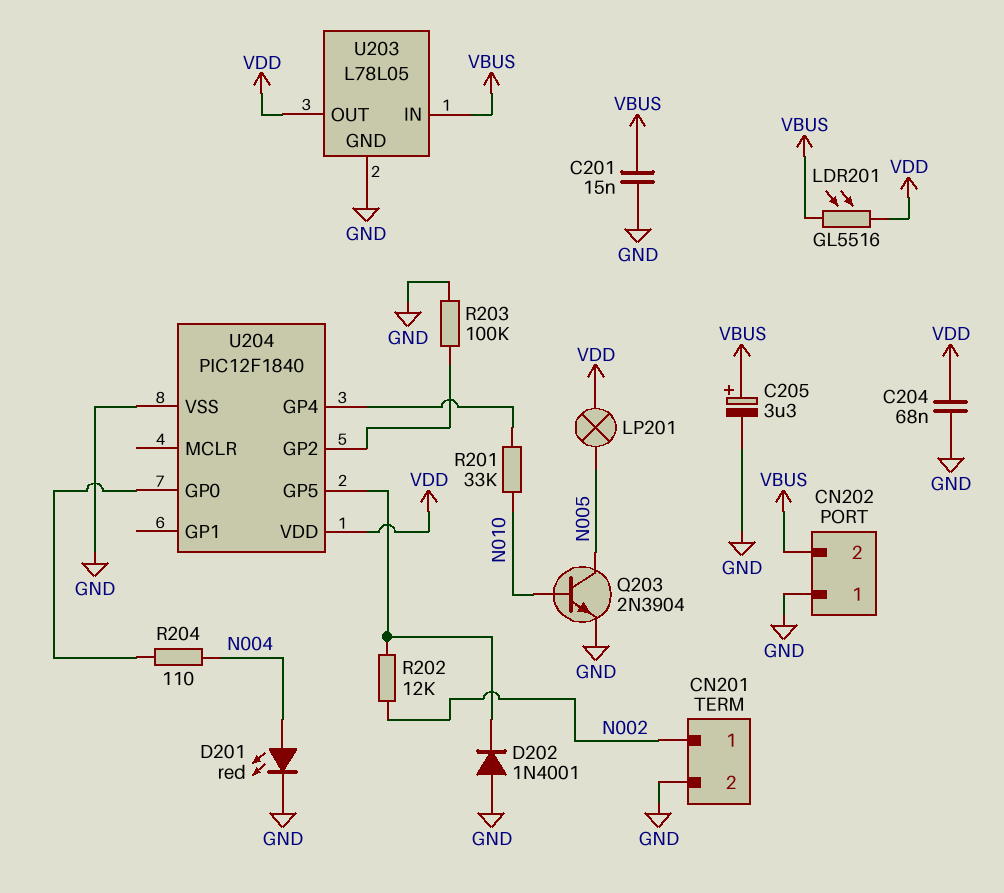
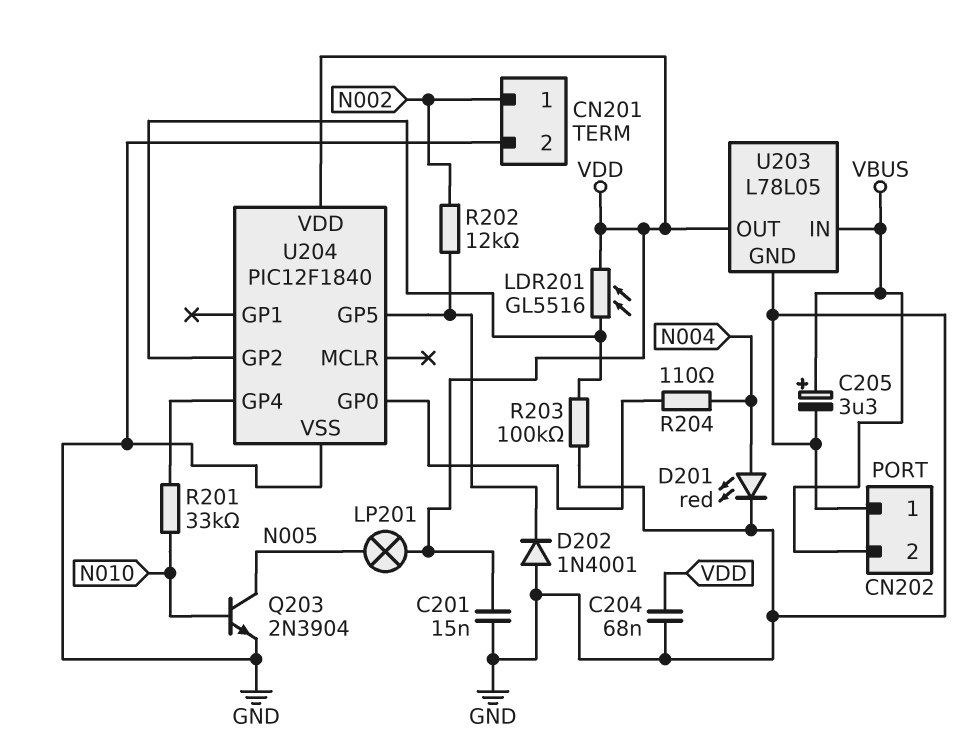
C201: 15nF (GND, VBUS) -> 15nF (GND, VDD)
LDR201: GL5516 (VBUS, VDD) -> GL5516 (U204/GP2, VDD)

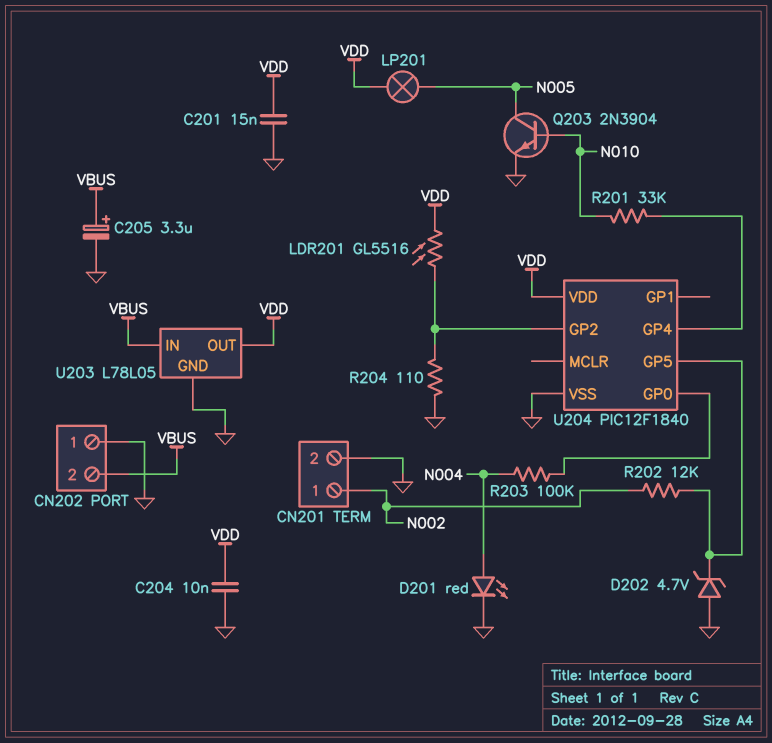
C204: 68nF (GND, VDD) -> 10nF (GND, VDD)
D202: diode 1N4001 (A GND, K U204/GP5) -> zener 4.7V (A GND, K U204/GP5)
R203: 100k (GND, U204/GP2) -> 100k (N004, U204/GP0)
R204: 110 (N004, U204/GP0) -> 110 (GND, U204/GP2)

